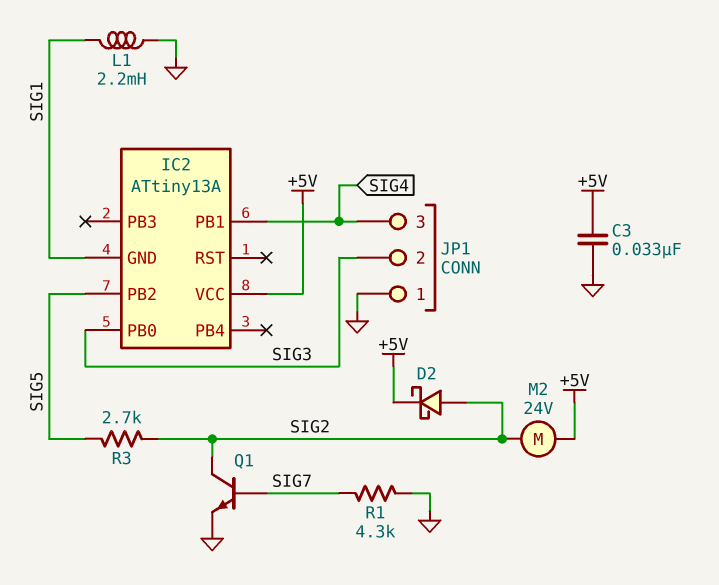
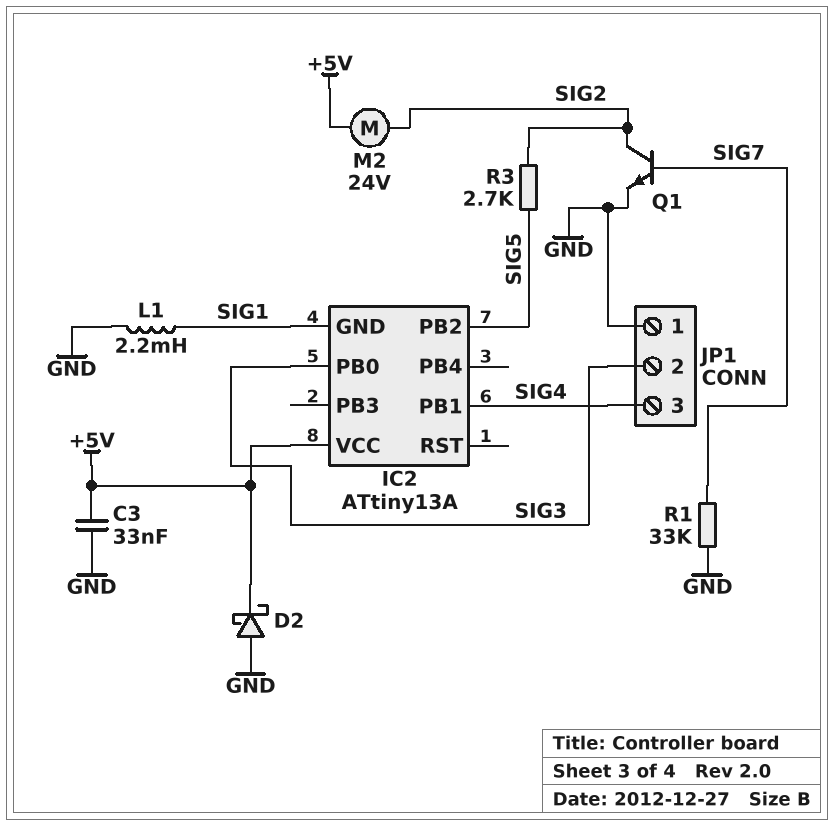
D2: schottky (A SIG2, K +5V) -> schottky (A GND, K +5V)
R1: 4.3k (GND, SIG7) -> 33k (GND, SIG7)

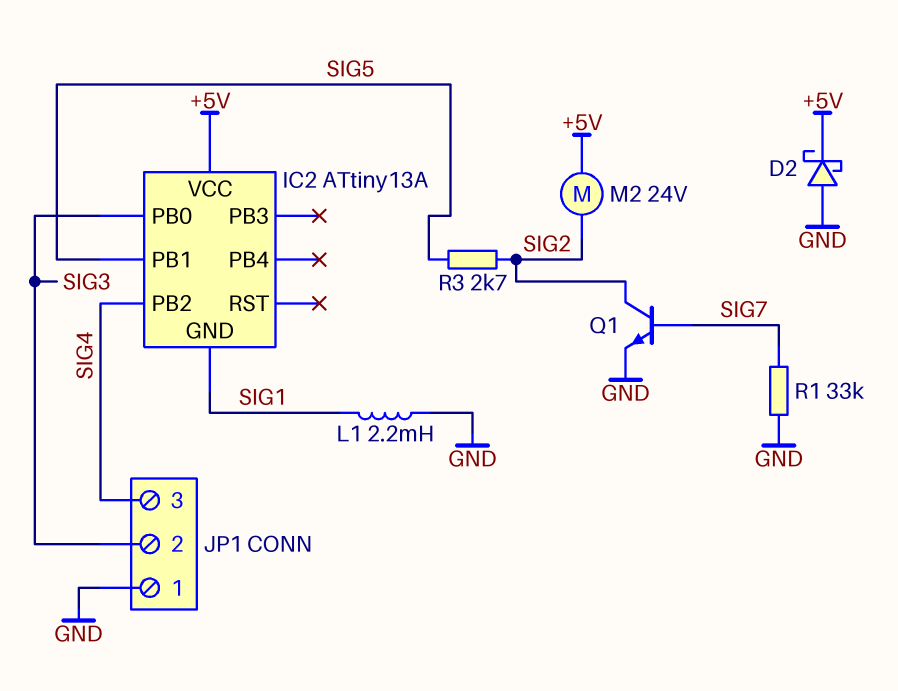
C3: 33nF (+5V, GND) -> none
IC2 pin PB1: SIG4 -> SIG5
IC2 pin PB2: SIG5 -> SIG4

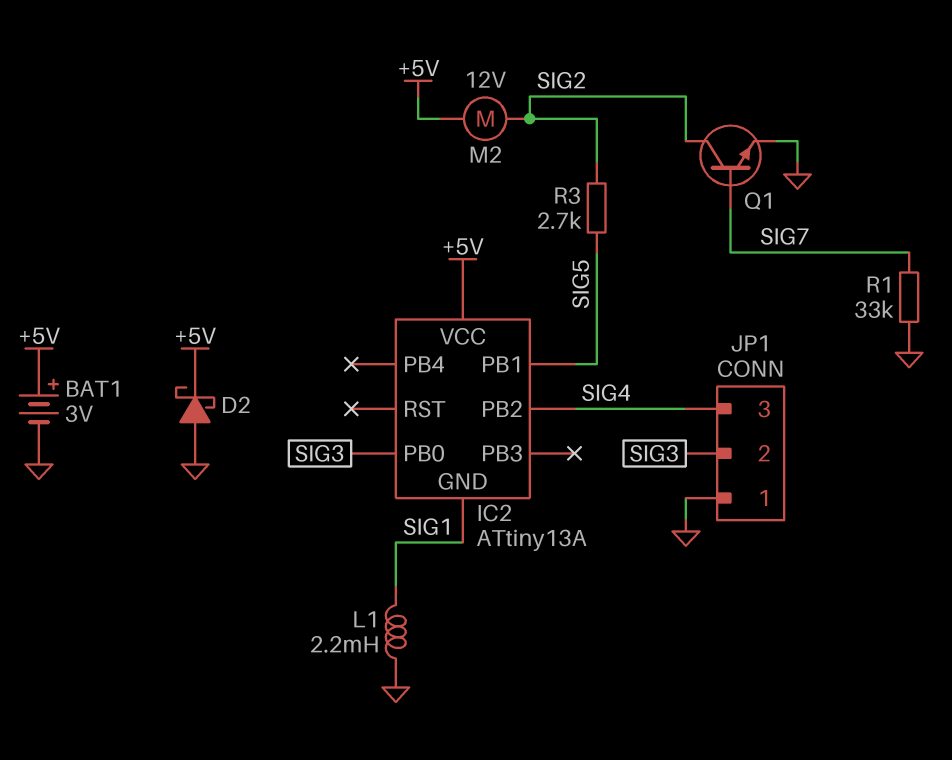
BAT1: none -> 3V (plus +5V, minus GND)
M2: motor 24V (+5V, SIG2) -> motor 12V (+5V, SIG2)

